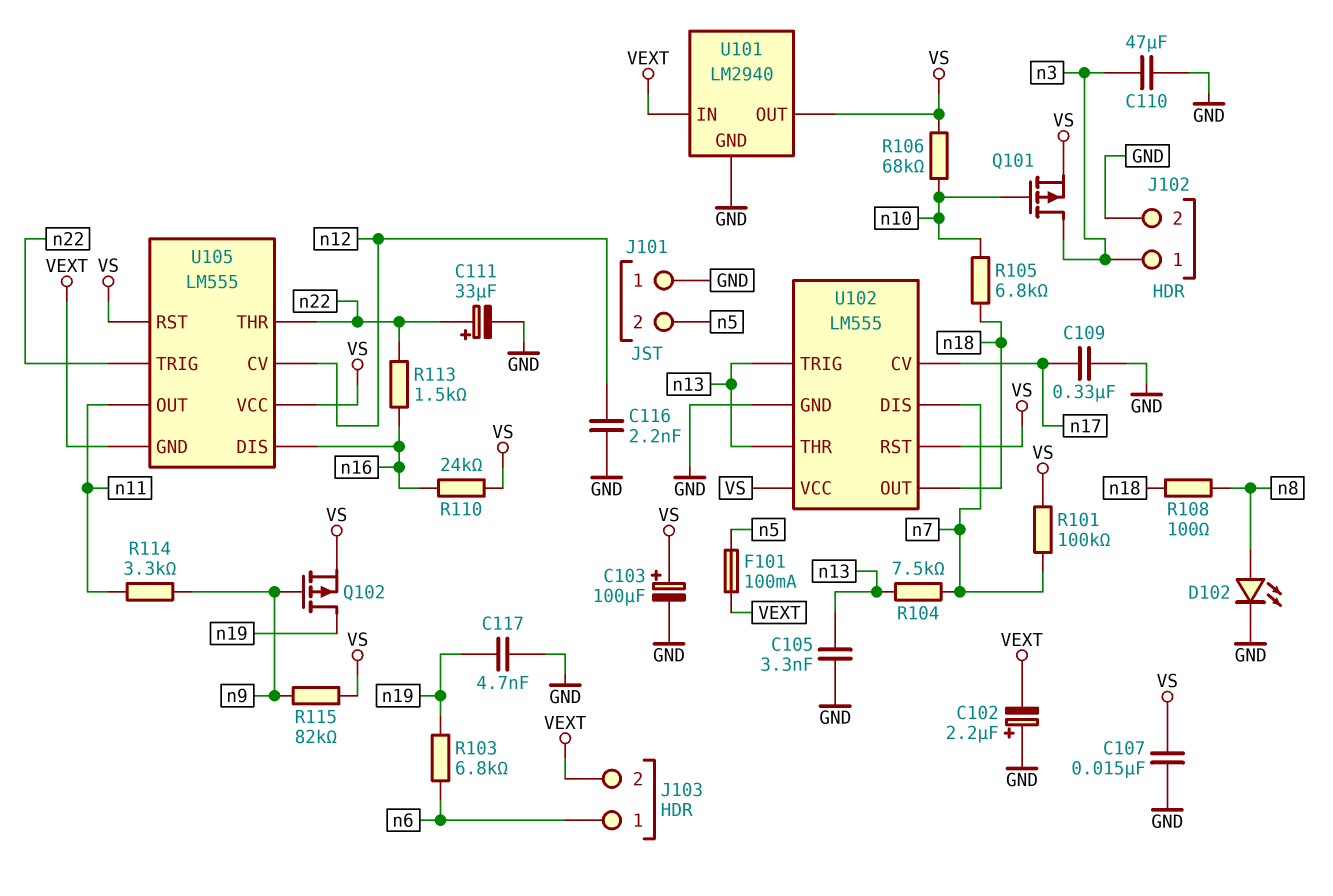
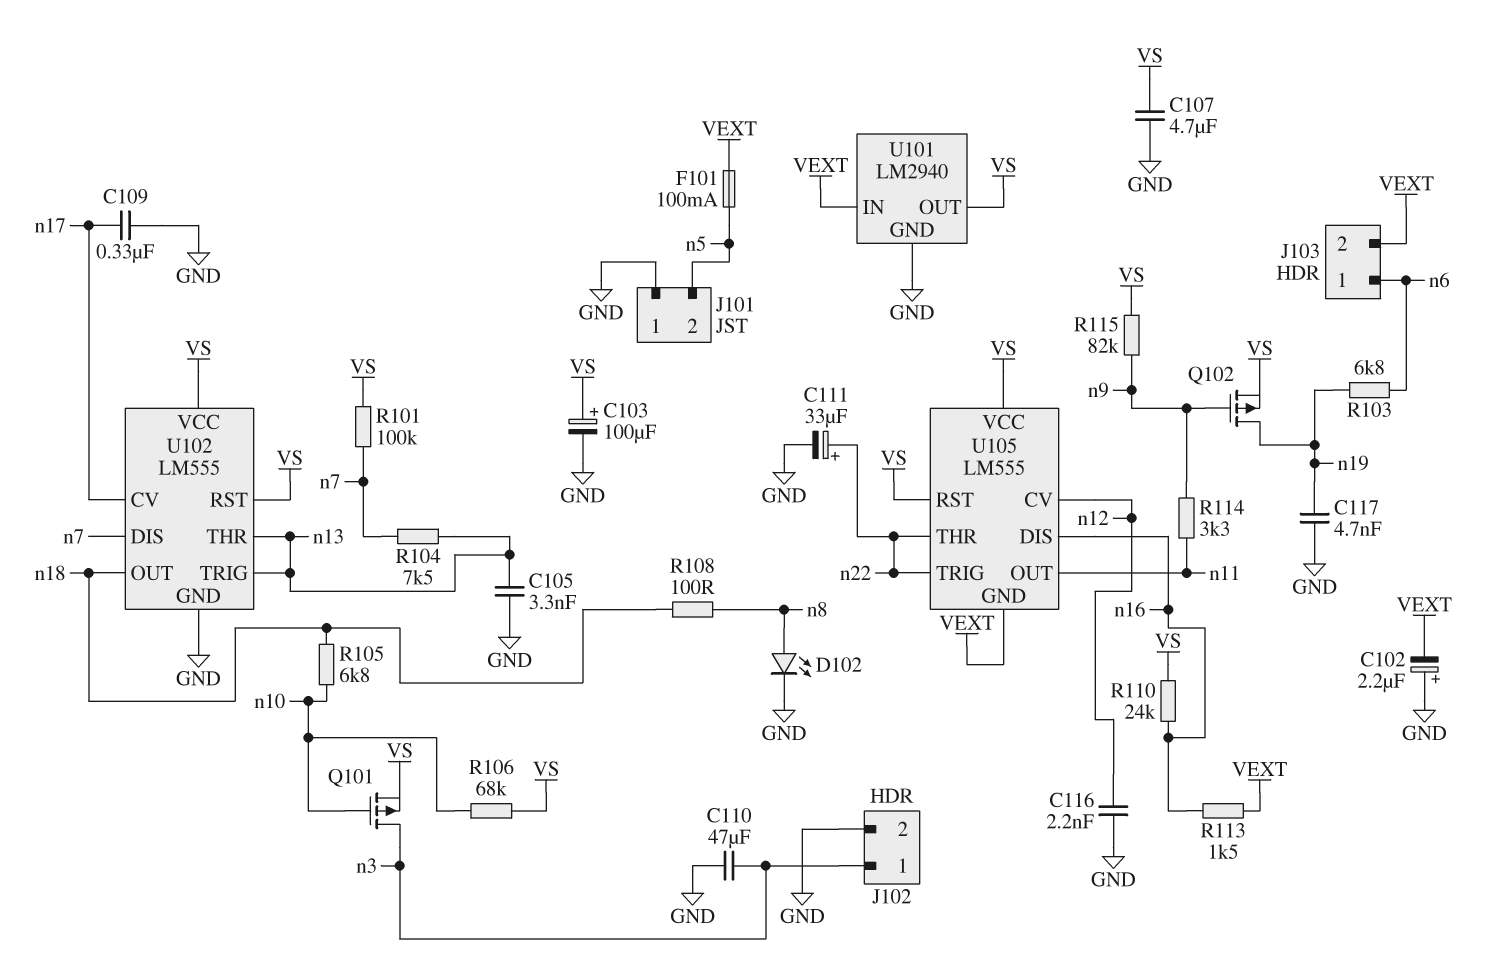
C107: 15nF (GND, VS) -> 4.7uF (GND, VS)
R113: 1.5k (n16, n22) -> 1.5k (VEXT, n16)

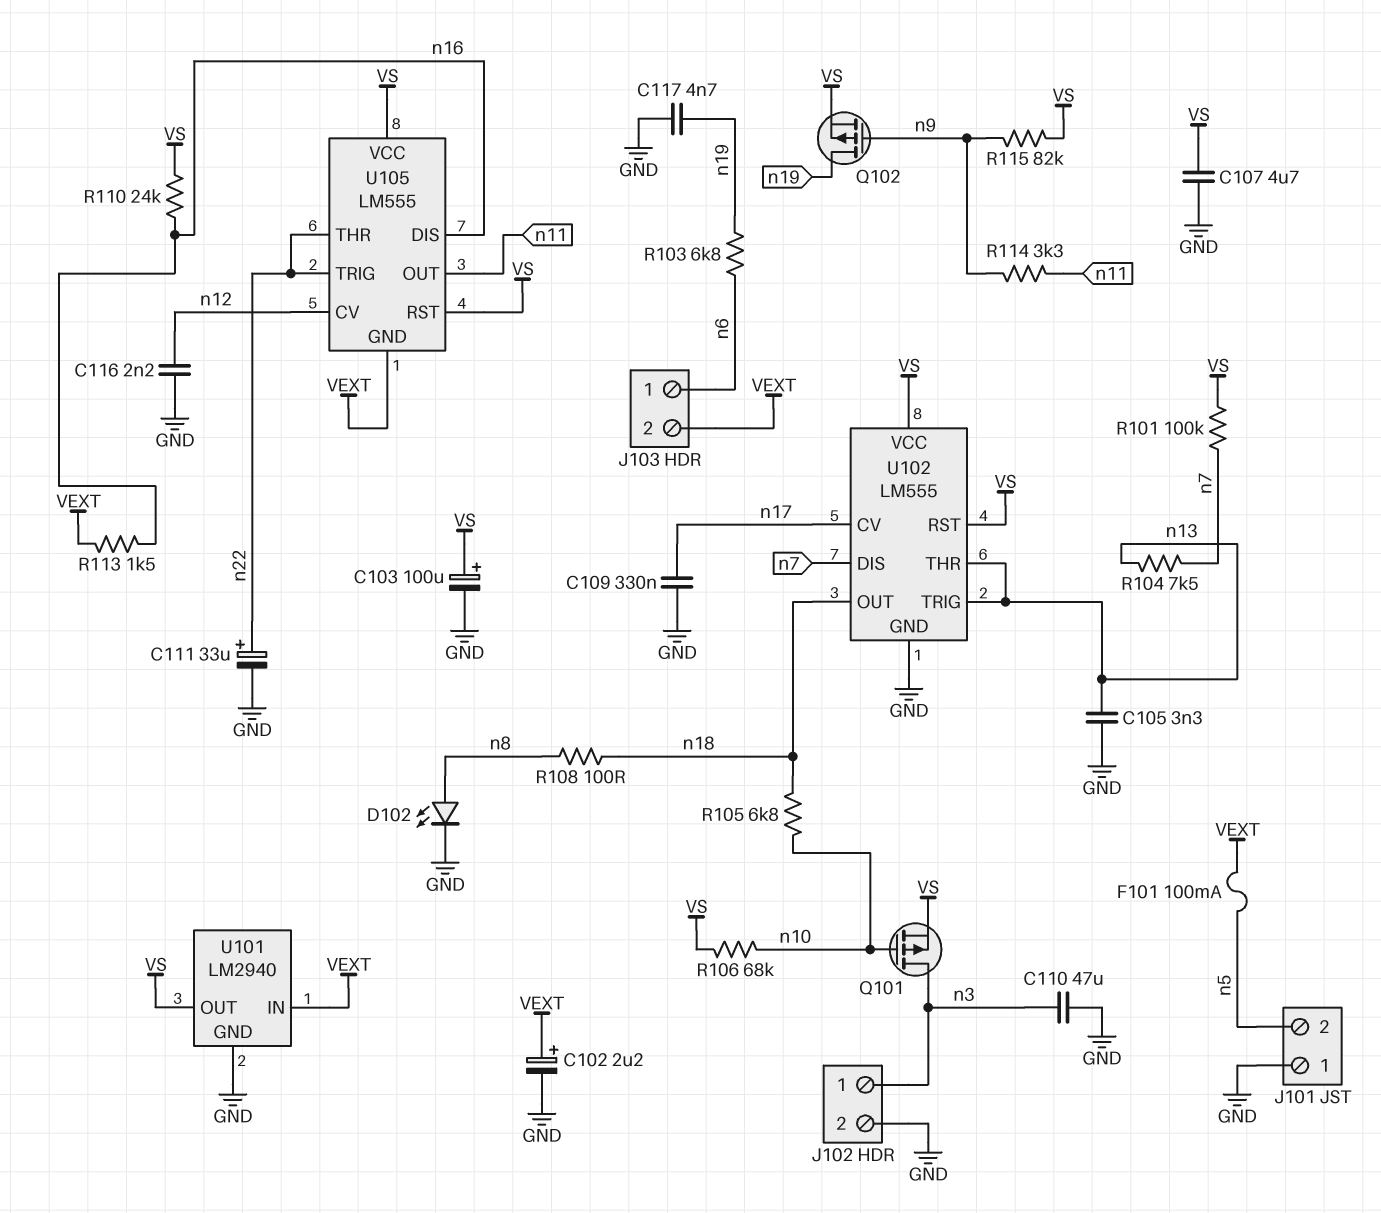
C102: 2.2uF (plus GND, minus VEXT) -> 2.2uF (plus VEXT, minus GND)

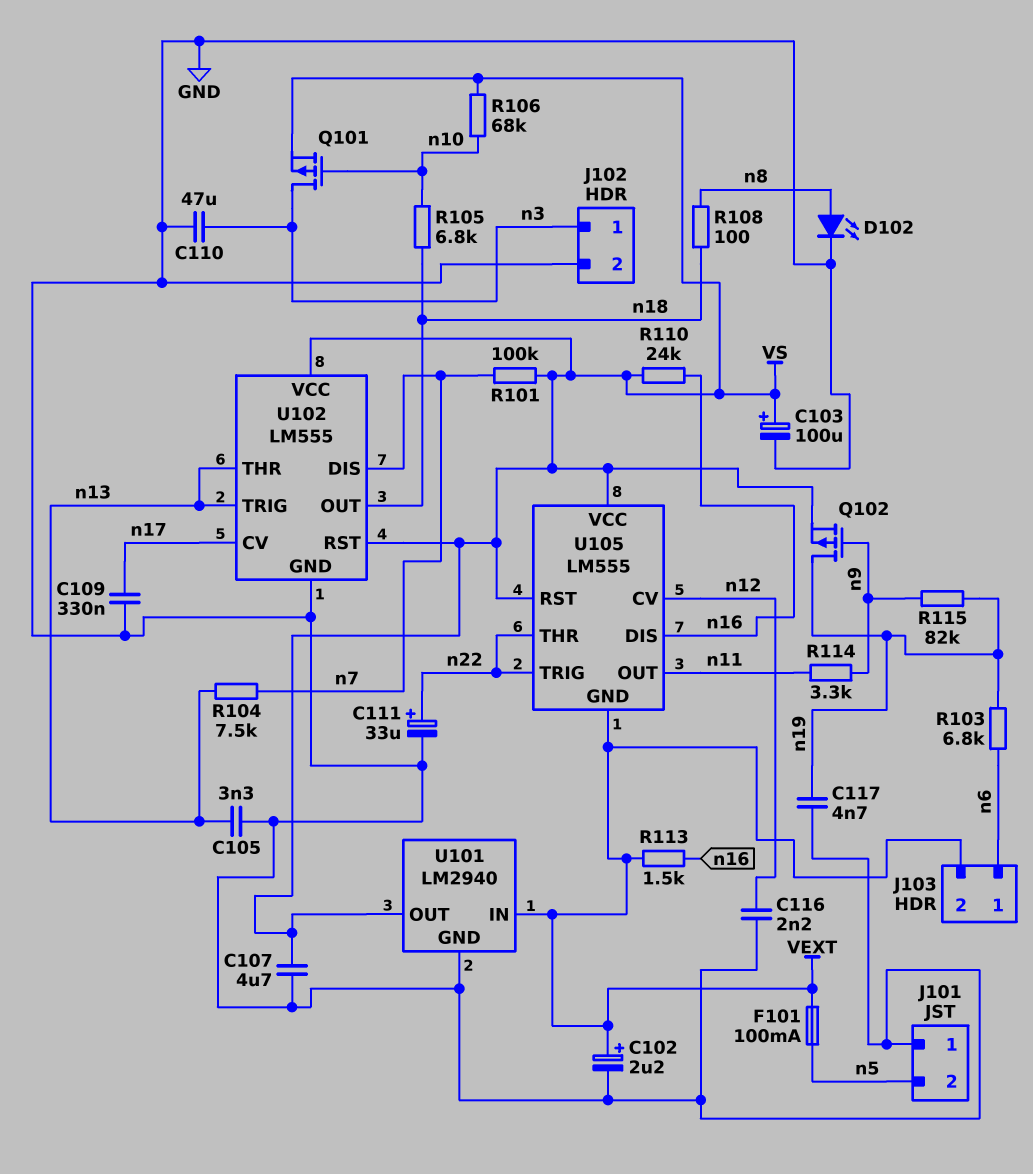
R115: 82k (VS, n9) -> 82k (n9, n19)

